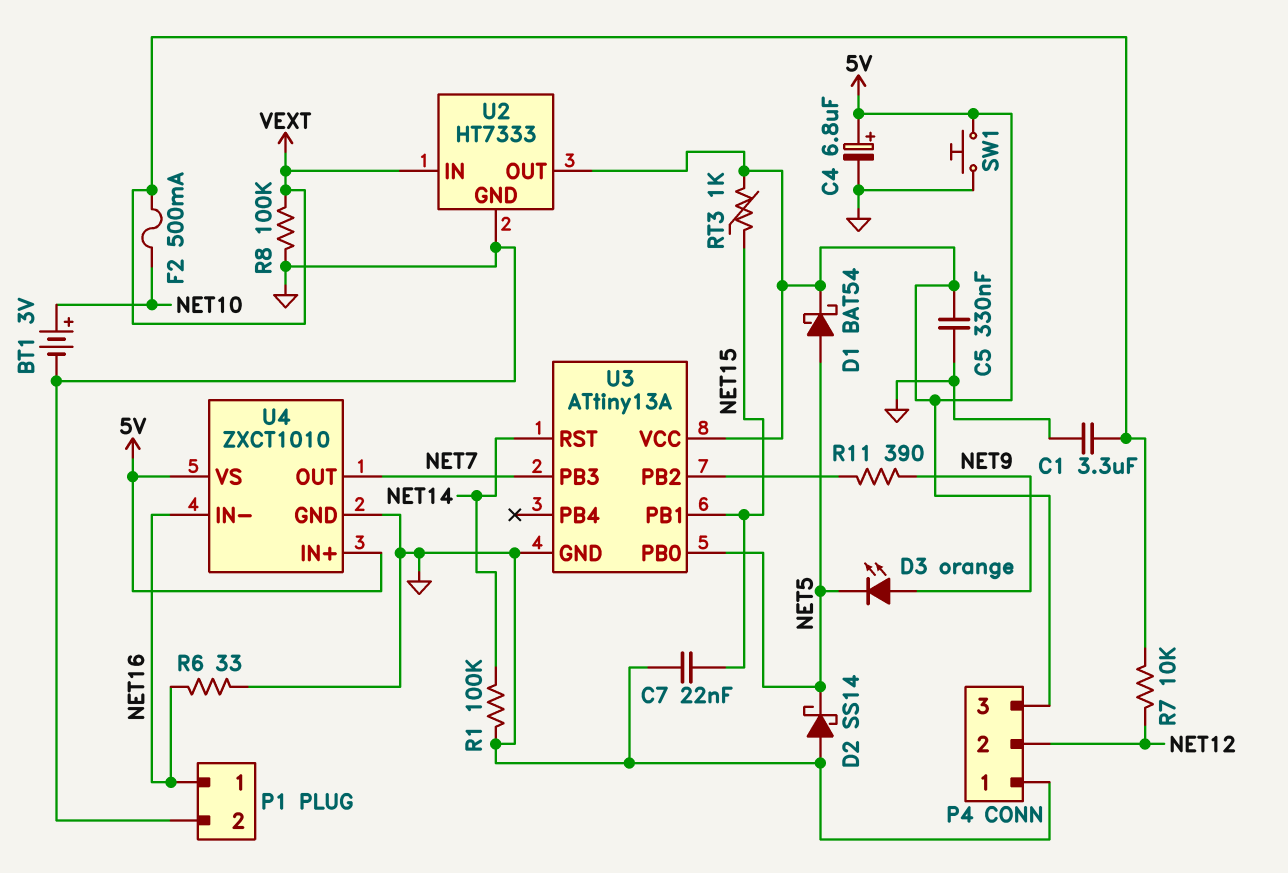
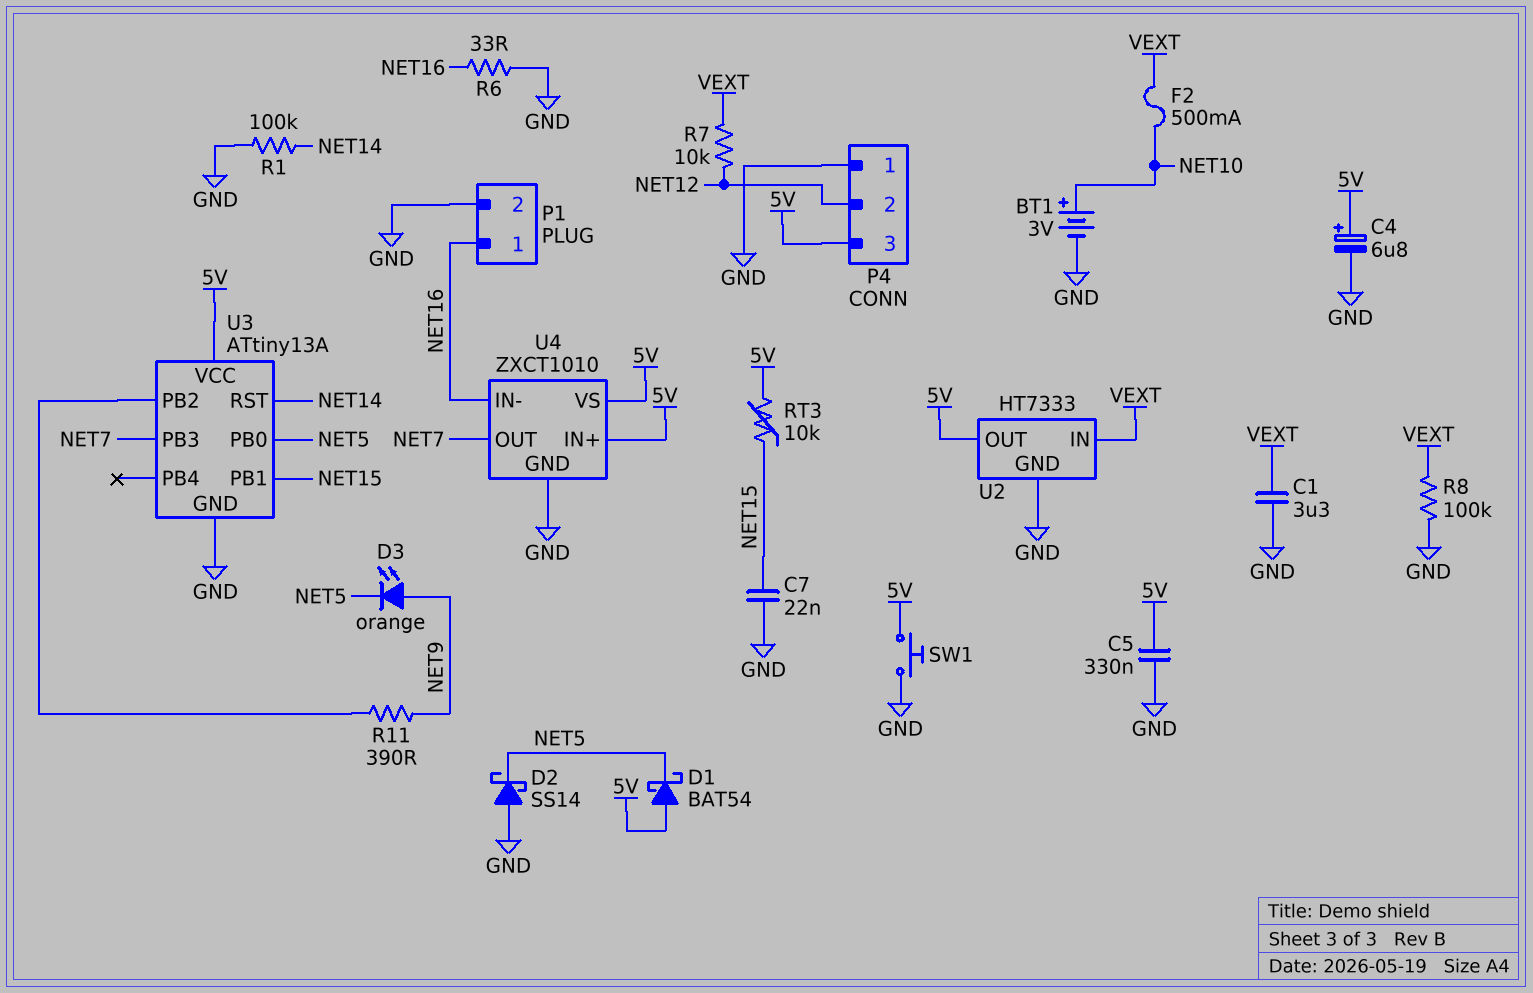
D1: schottky BAT54 (A NET5, K 5V) -> schottky BAT54 (A 5V, K NET5)
RT3: 1k (5V, NET15) -> 10k (5V, NET15)

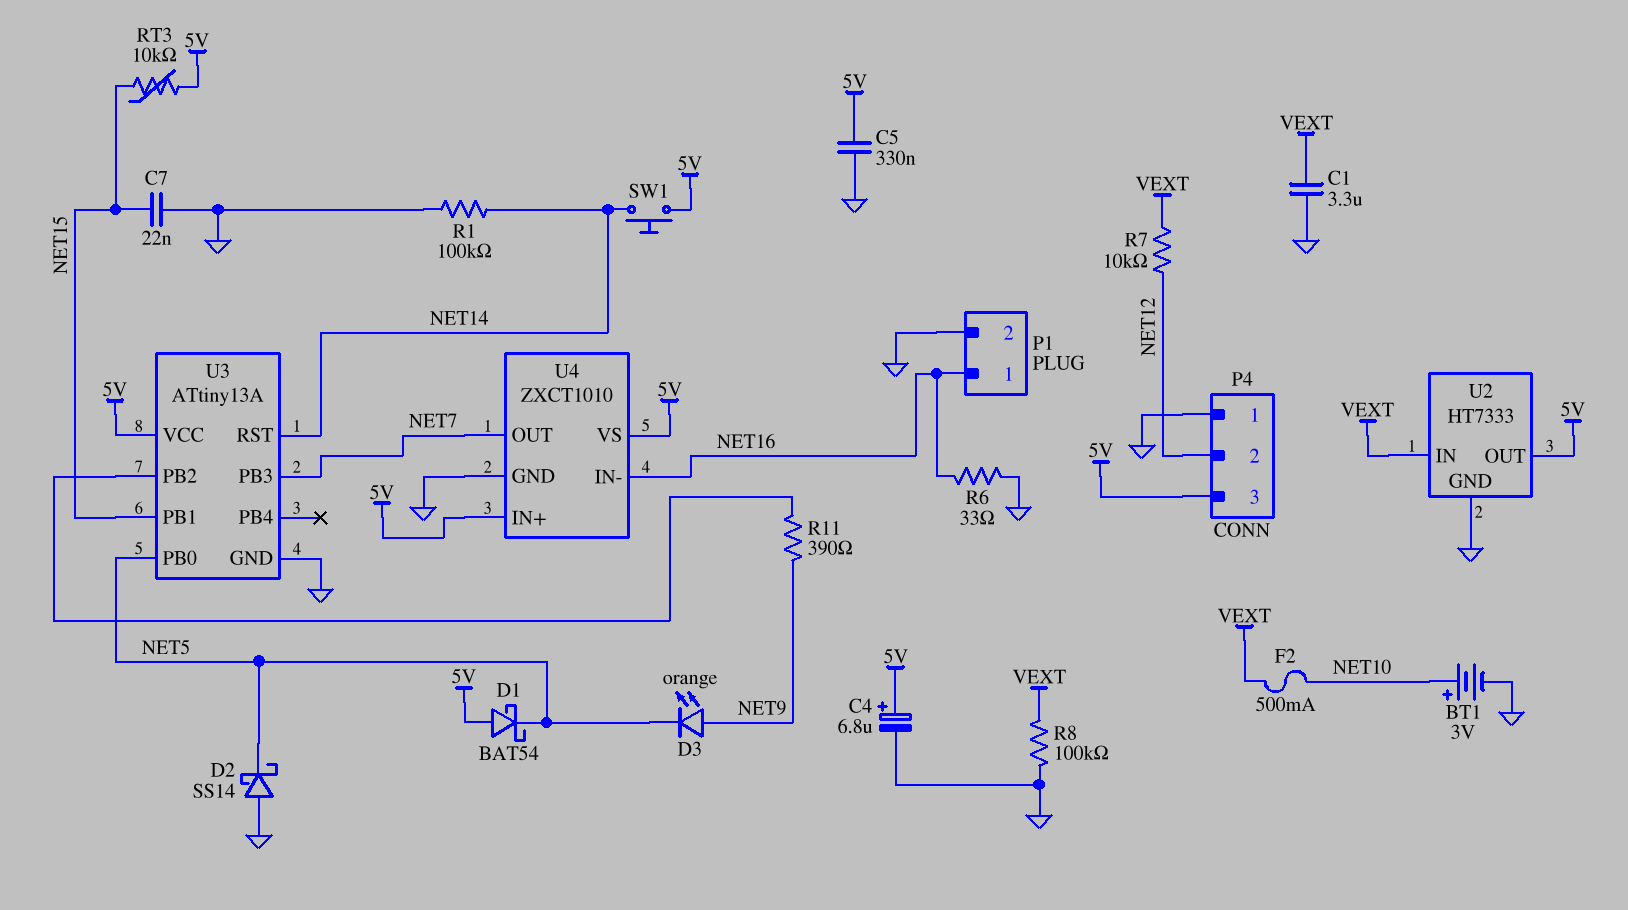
SW1: button (5V, GND) -> button (5V, NET14)

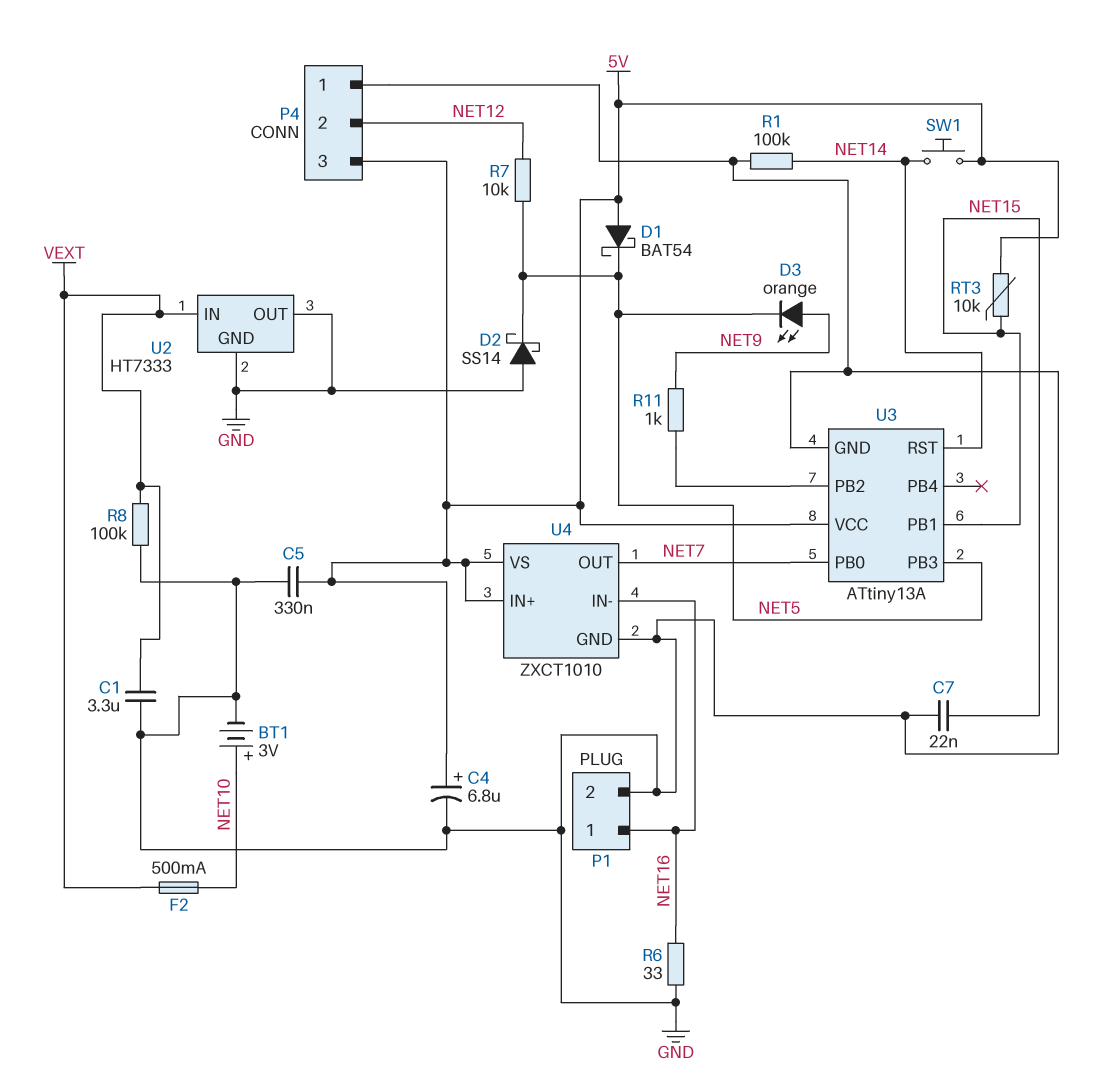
R7: 10k (NET12, VEXT) -> 10k (NET5, NET12)
R11: 390 (NET9, U3/PB2) -> 1k (NET9, U3/PB2)
U2 pin OUT: 5V -> GND
U3 pin PB0: NET5 -> NET7
U3 pin PB3: NET7 -> NET5

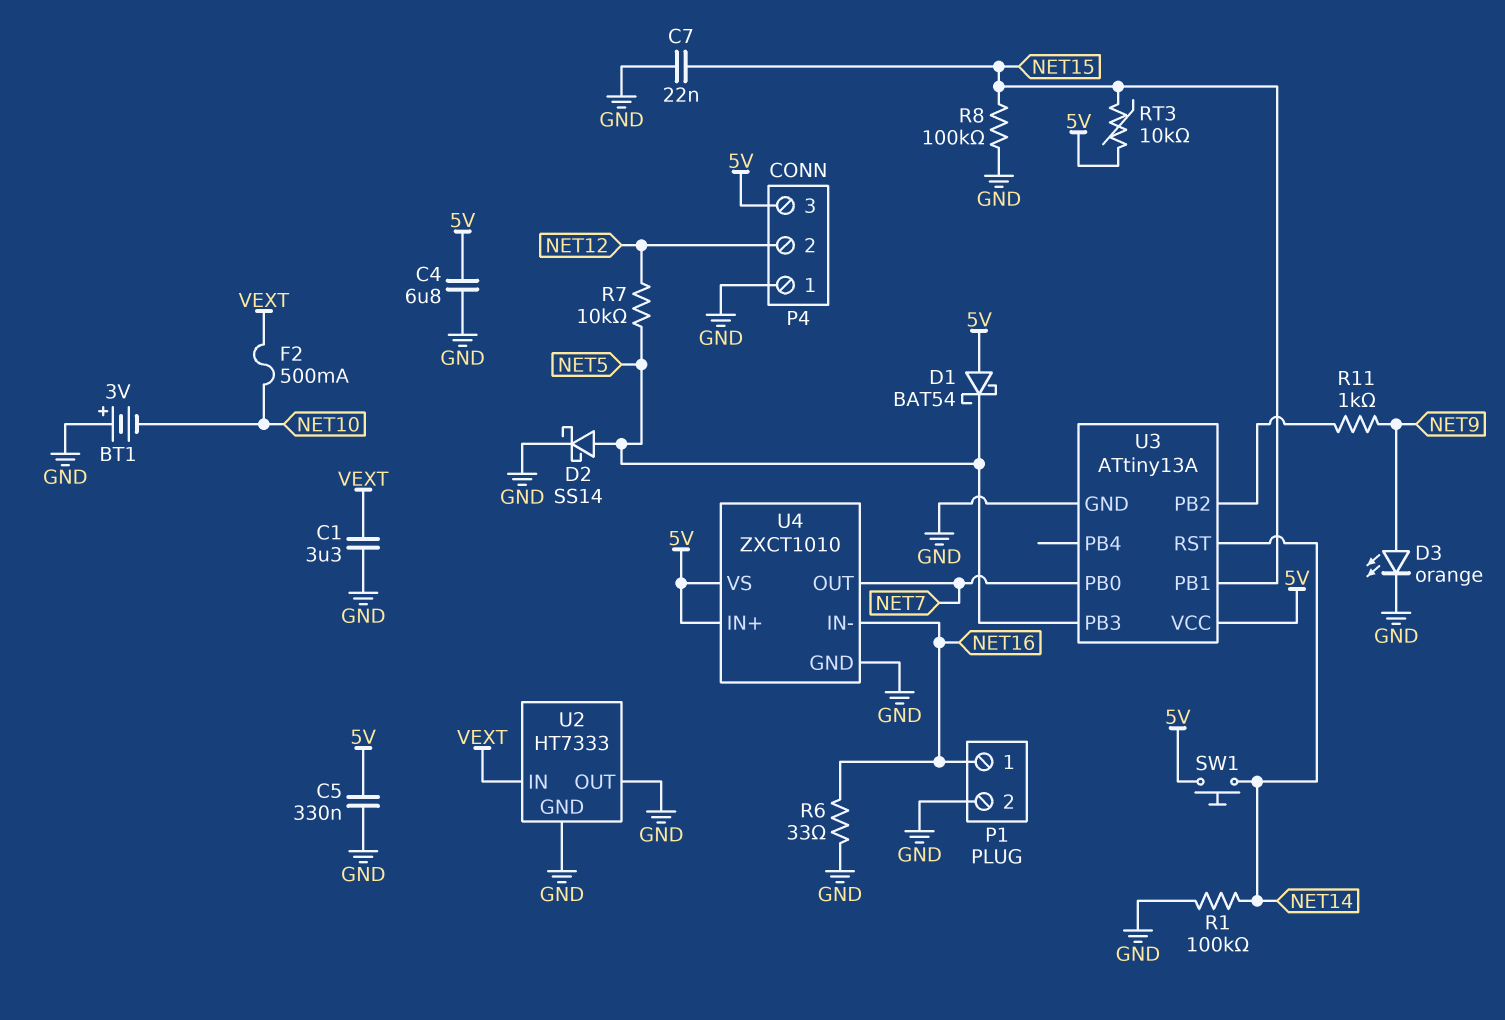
BT1: 3V (plus NET10, minus GND) -> 3V (plus GND, minus NET10)
C4: 6.8uF (plus 5V, minus GND) -> 6.8uF (5V, GND)
D2: schottky SS14 (A GND, K NET5) -> schottky SS14 (A NET5, K GND)
D3: LED orange (A NET9, K NET5) -> LED orange (A NET9, K GND)
R8: 100k (GND, VEXT) -> 100k (GND, NET15)

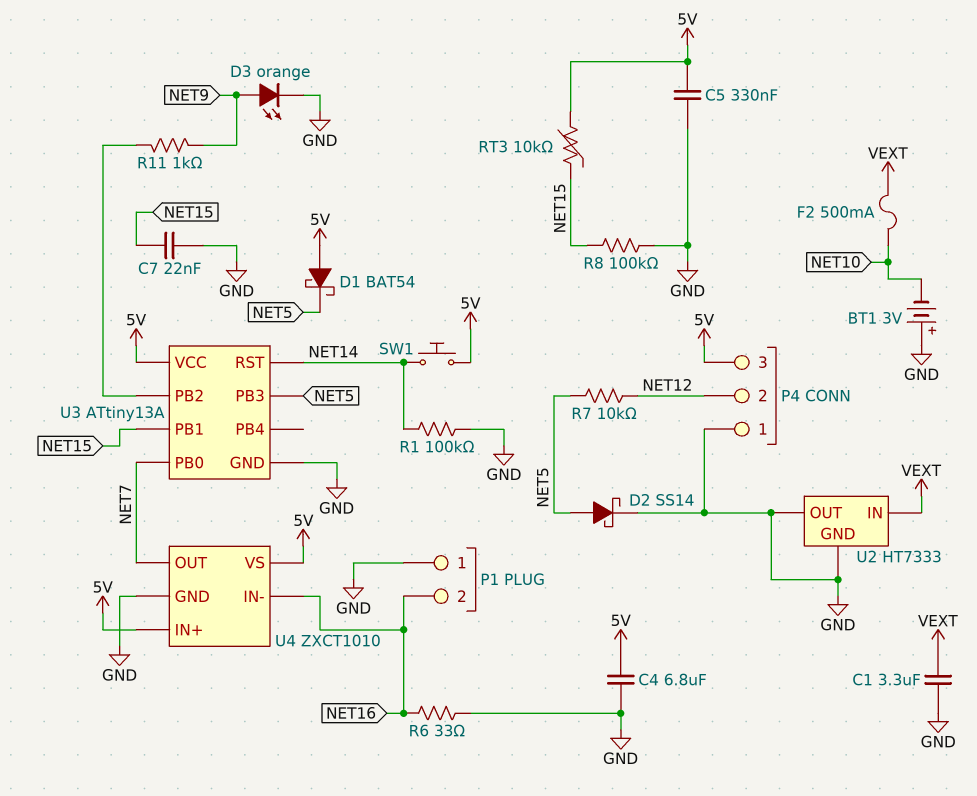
P1 pin 1: NET16 -> GND
P1 pin 2: GND -> NET16

